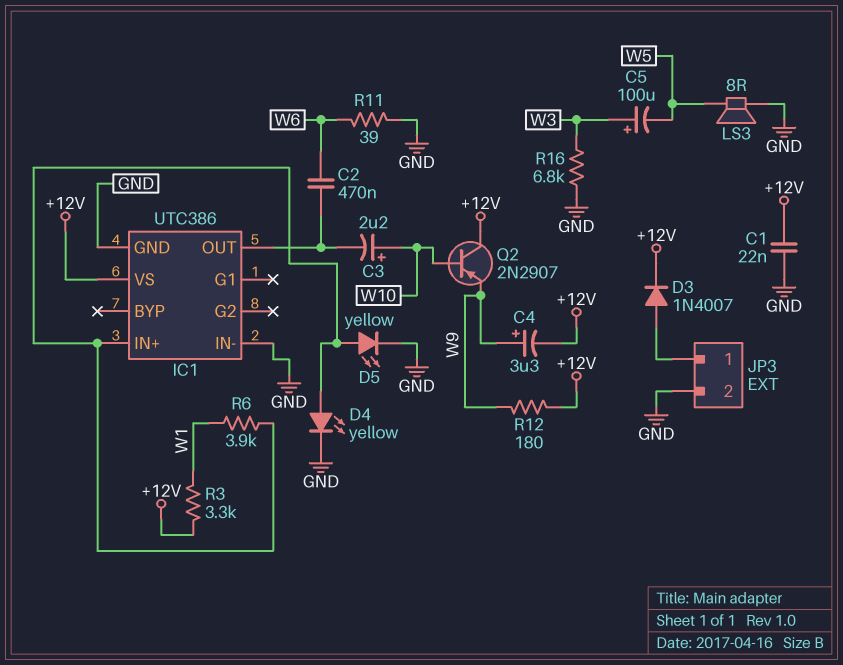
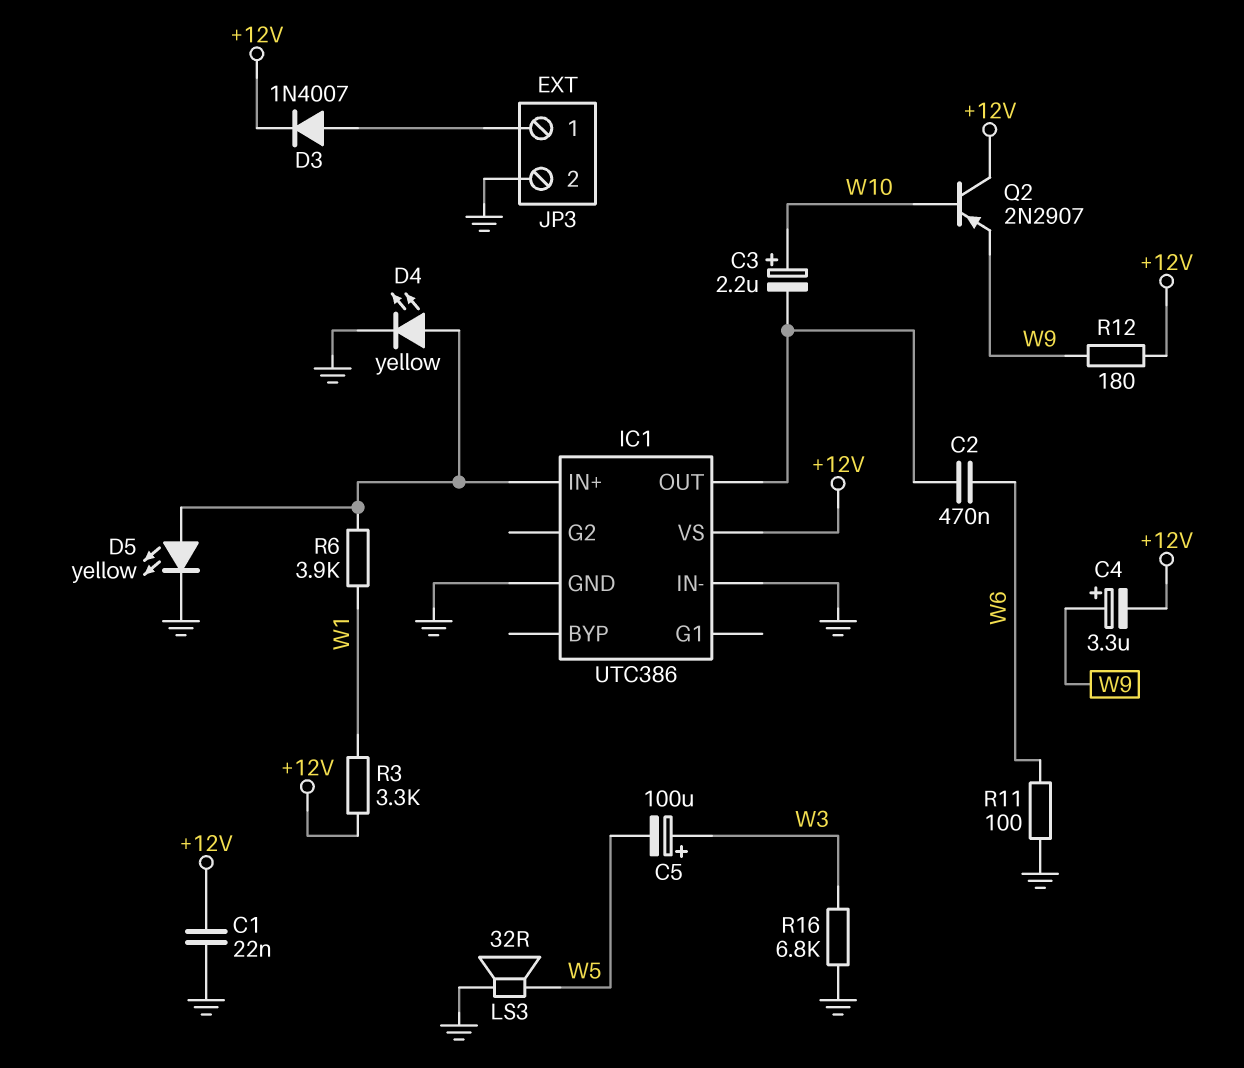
LS3: speaker 8R (GND, W5) -> speaker 32R (GND, W5)
R11: 39 (GND, W6) -> 100 (GND, W6)

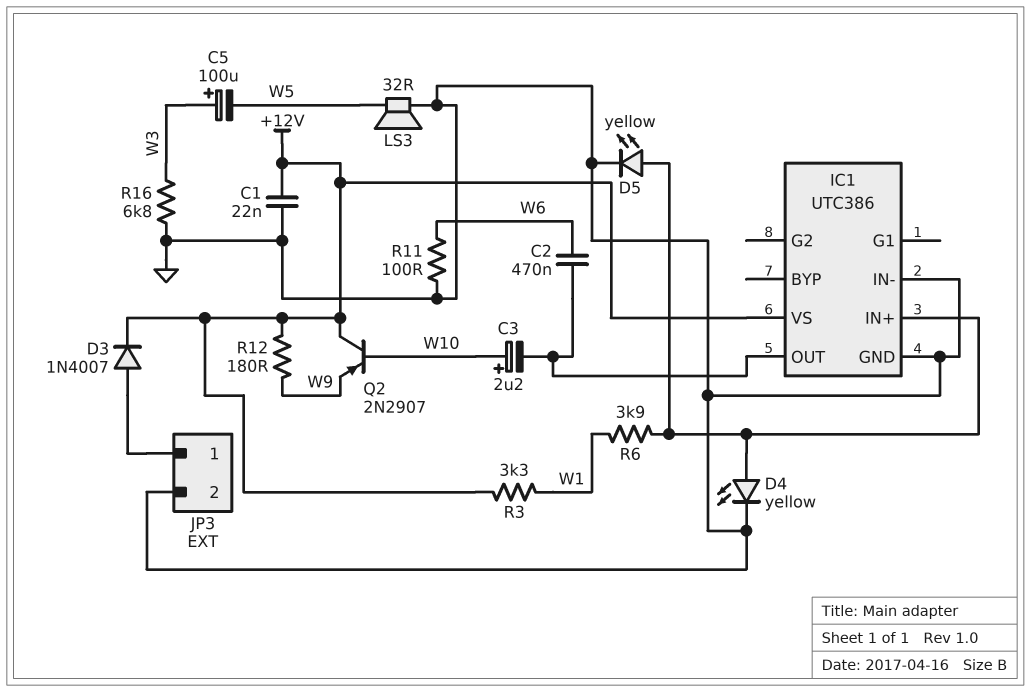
C4: 3.3uF (plus W9, minus +12V) -> none

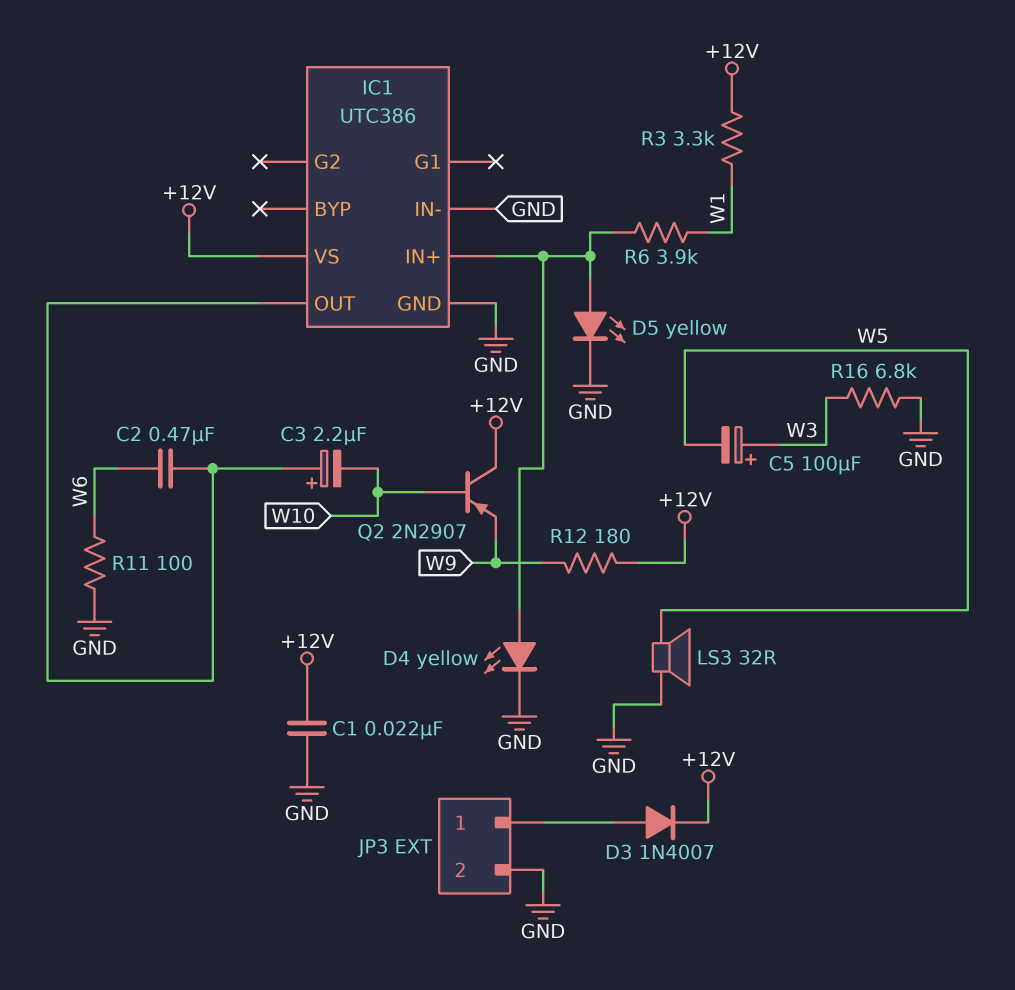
C3: 2.2uF (plus W10, minus IC1/OUT) -> 2.2uF (plus IC1/OUT, minus W10)

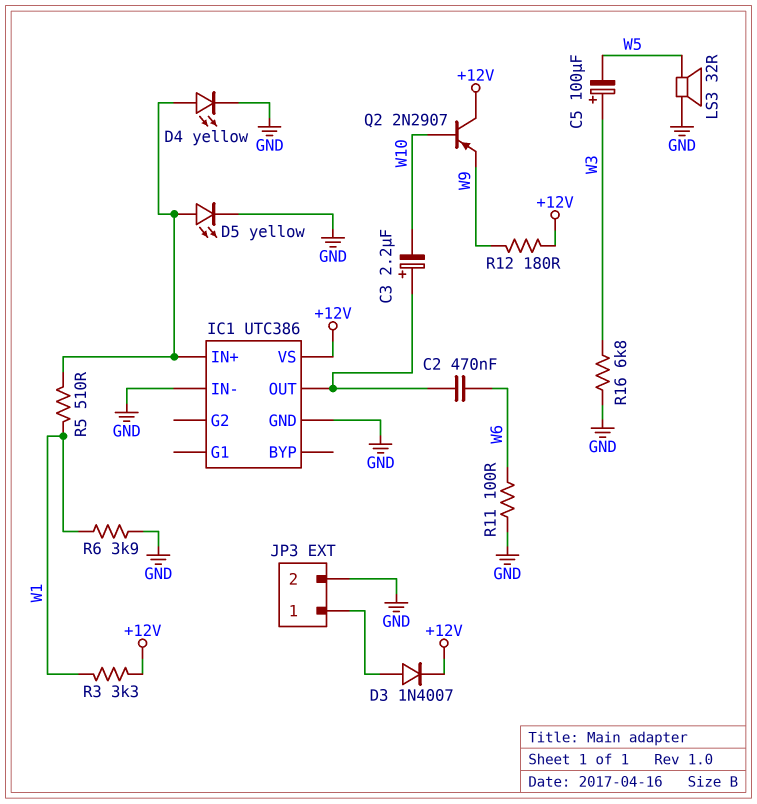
C1: 22nF (+12V, GND) -> none
R5: none -> 510 (IC1/IN+, W1)
R6: 3.9k (IC1/IN+, W1) -> 3.9k (GND, W1)

